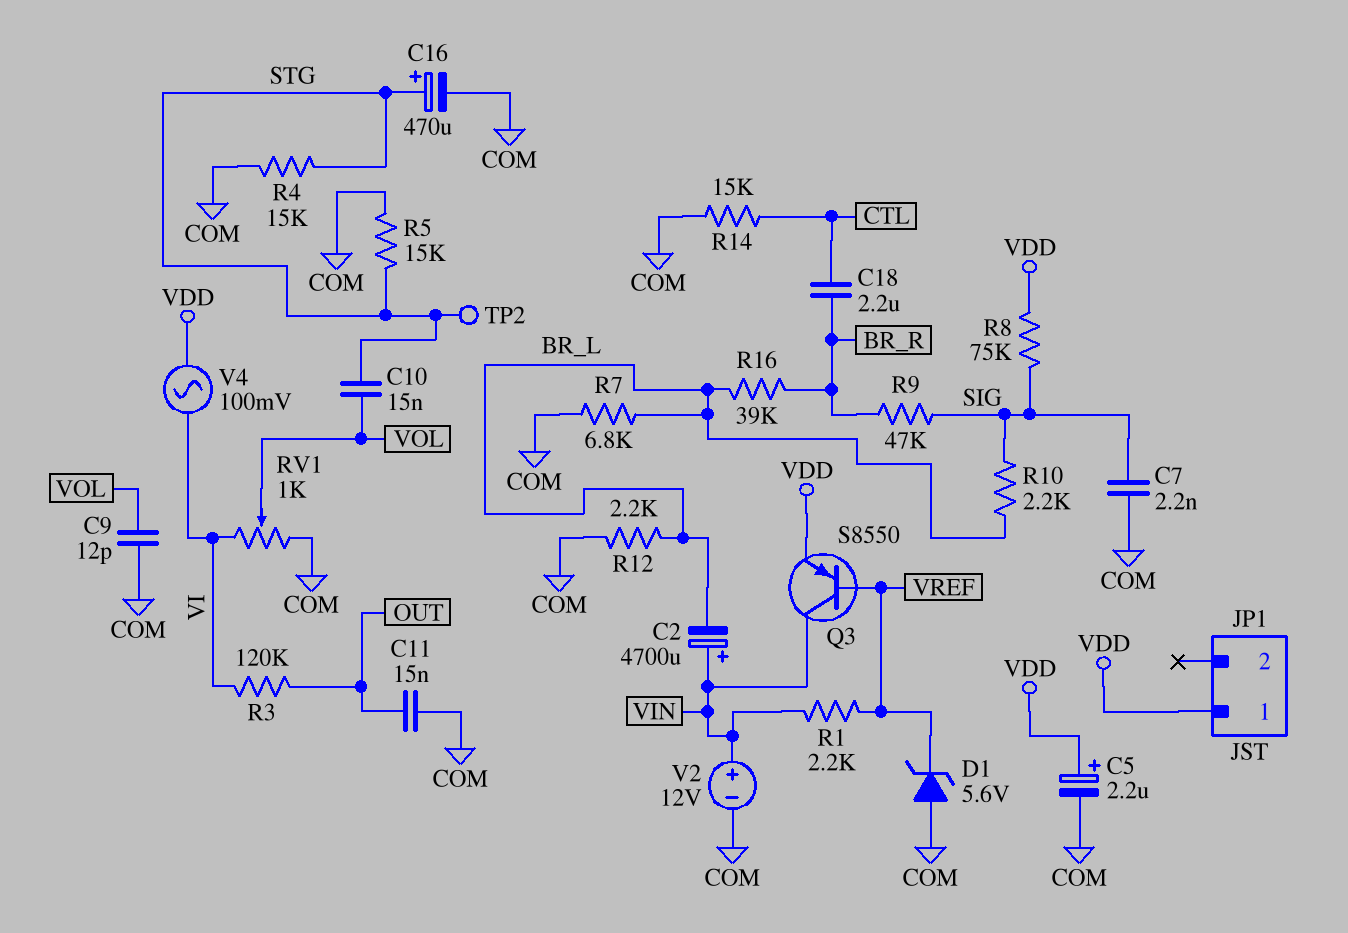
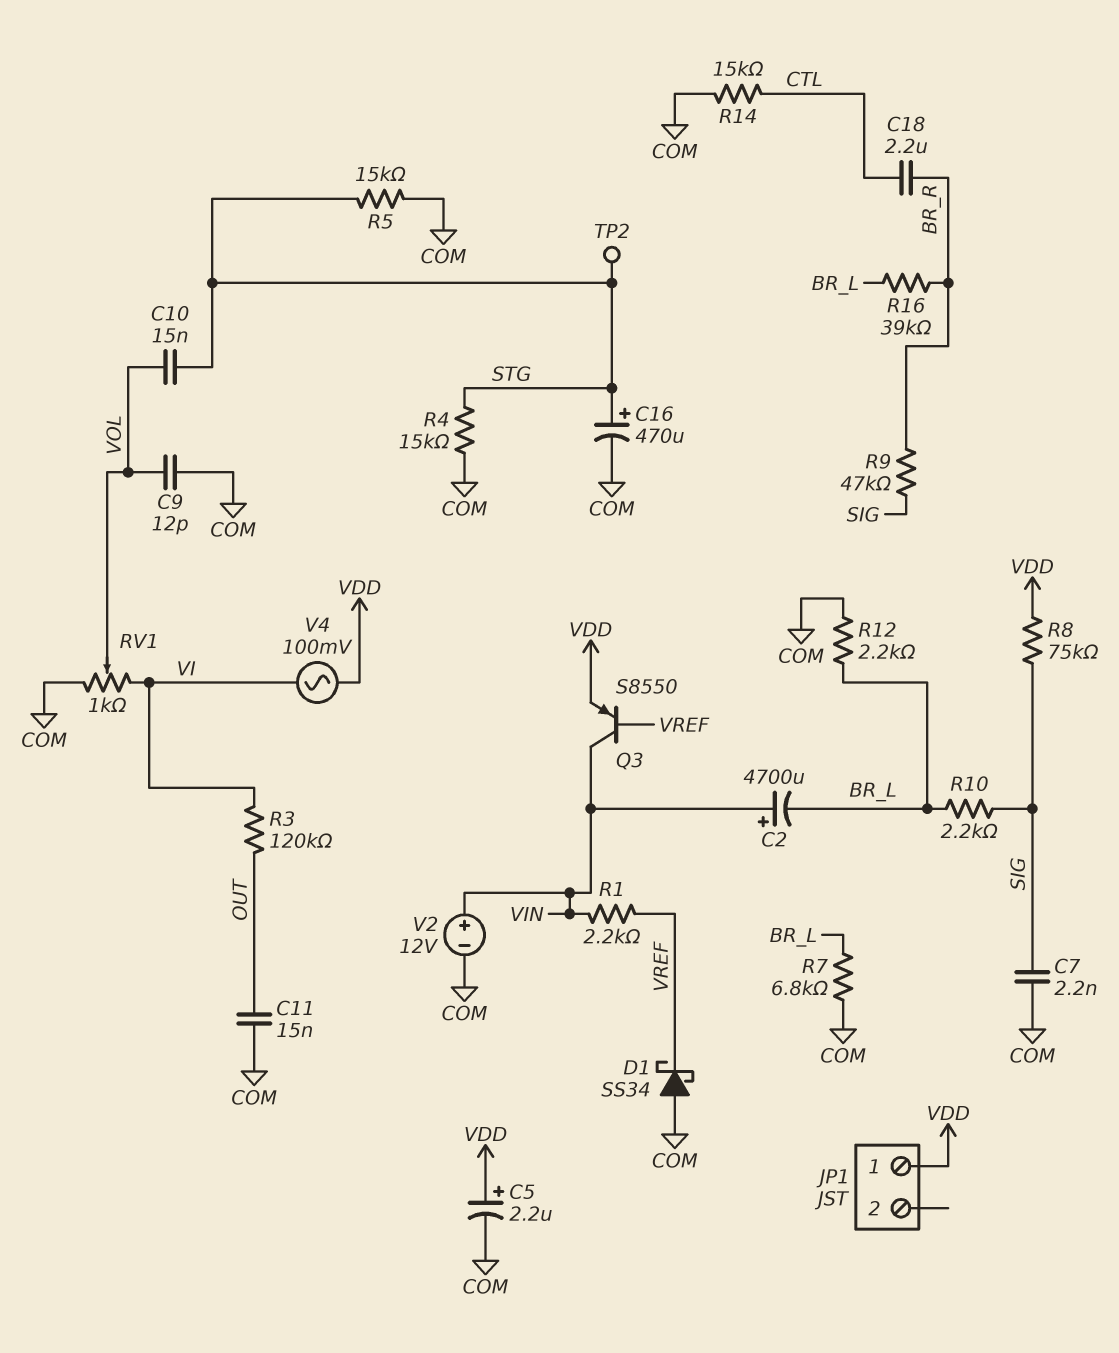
D1: zener 5.6V (A COM, K VREF) -> schottky SS34 (A COM, K VREF)

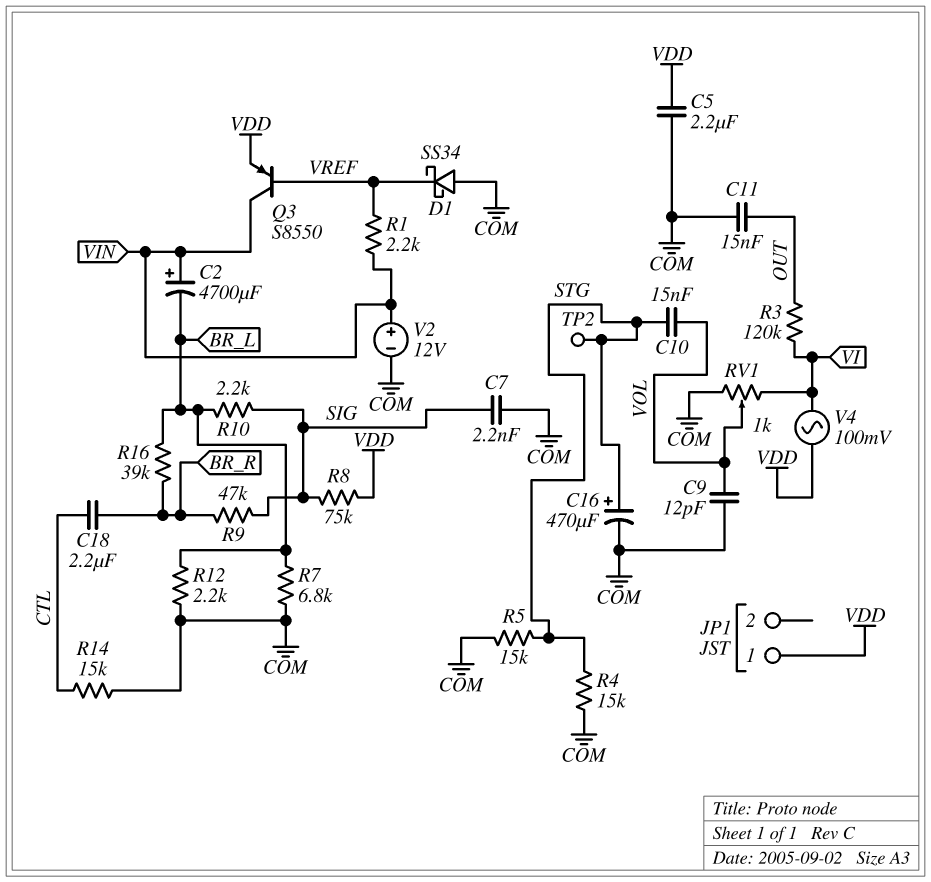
C5: 2.2uF (plus VDD, minus COM) -> 2.2uF (COM, VDD)

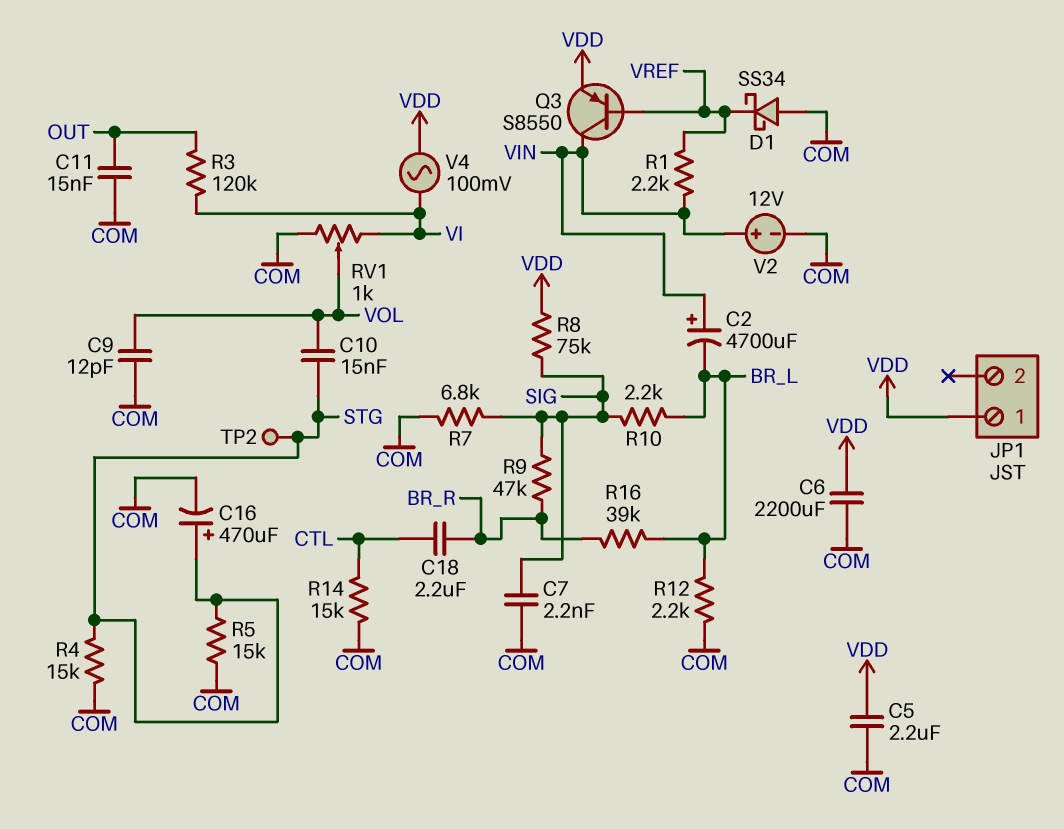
C6: none -> 2200uF (COM, VDD)
R7: 6.8k (BR_L, COM) -> 6.8k (COM, SIG)

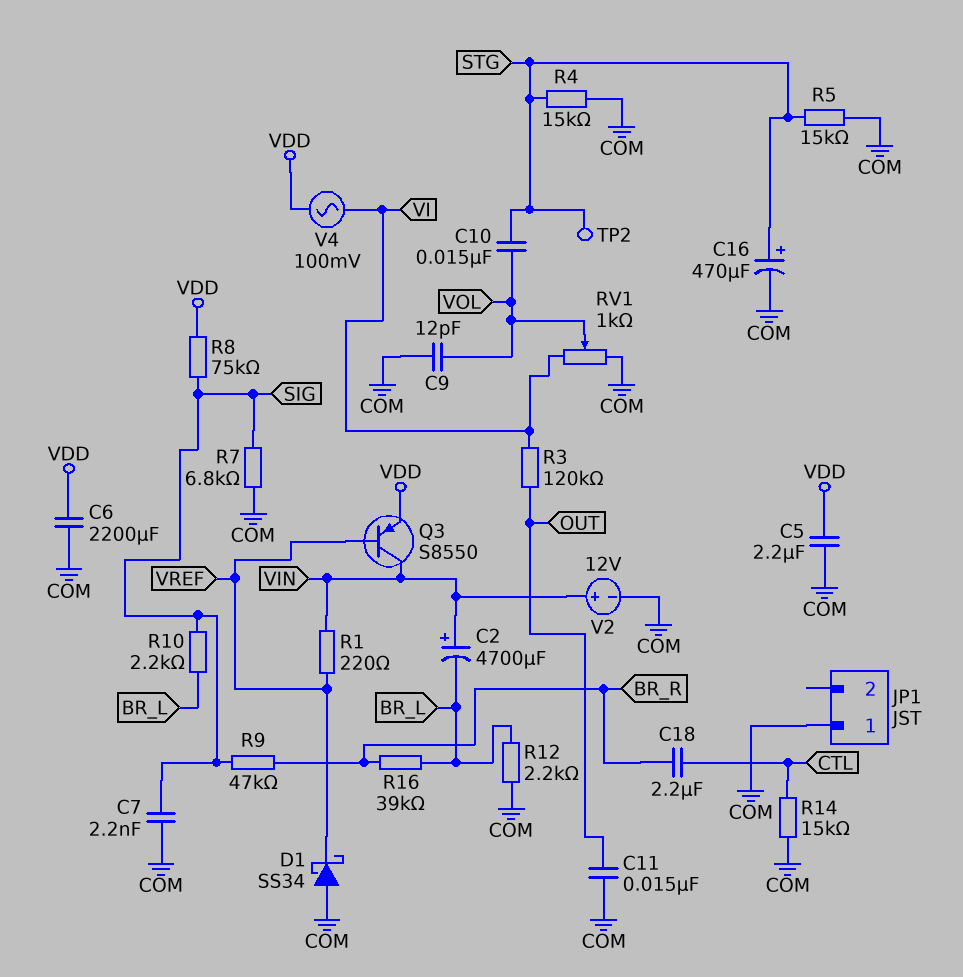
JP1 pin 1: VDD -> COM
R1: 2.2k (VIN, VREF) -> 220 (VIN, VREF)

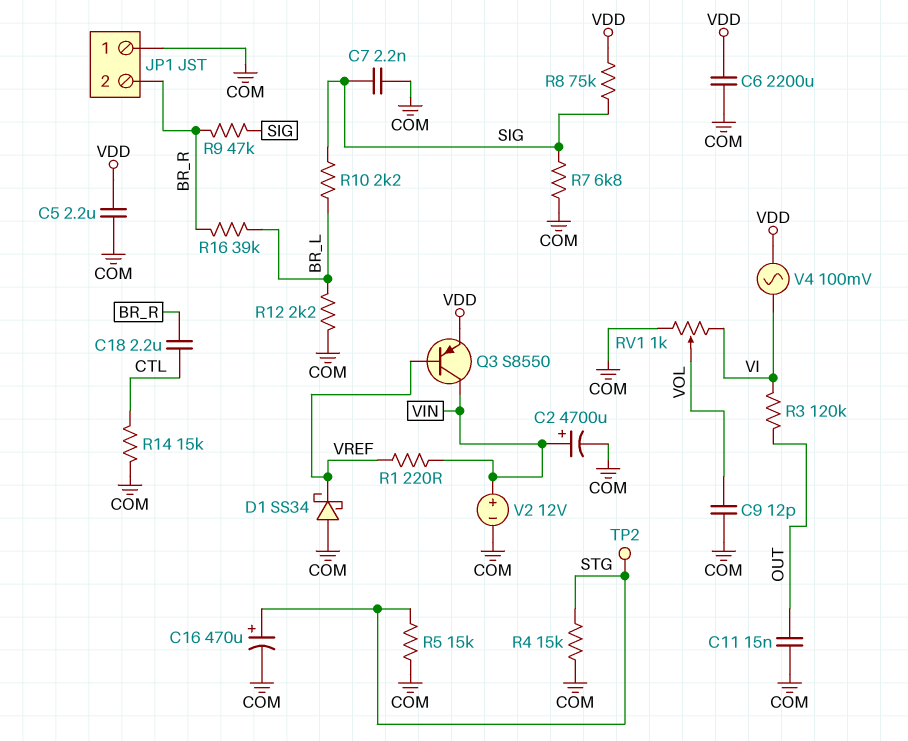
C2: 4700uF (plus VIN, minus BR_L) -> 4700uF (plus VIN, minus COM)
C10: 15nF (STG, VOL) -> none
JP1 pin 2: none -> BR_R

